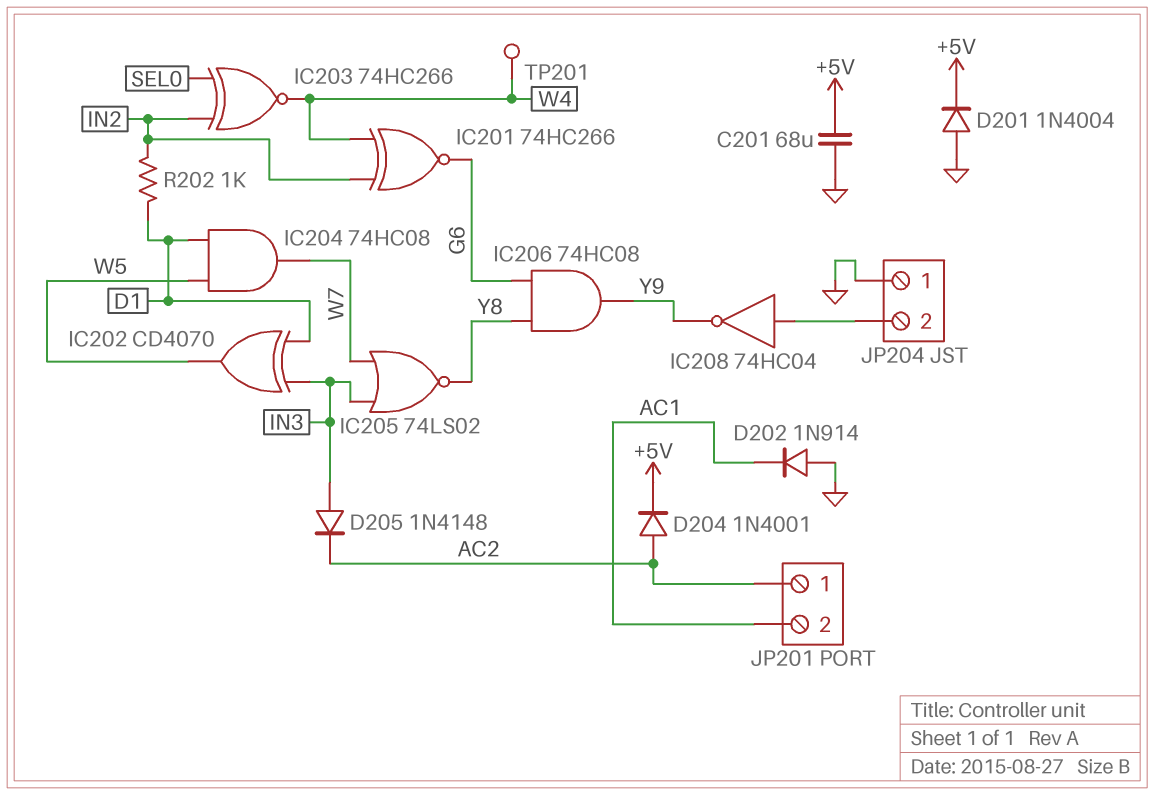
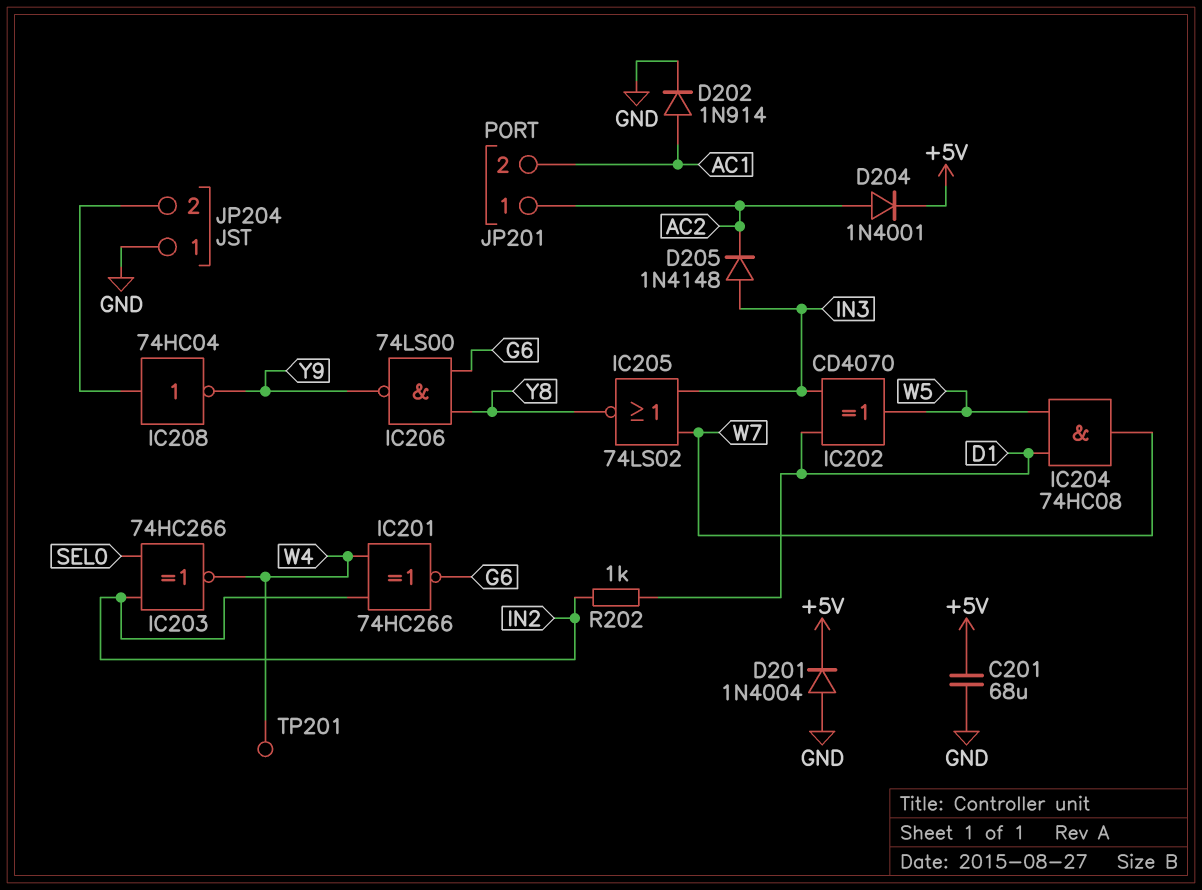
D202: diode 1N914 (A GND, K AC1) -> diode 1N914 (A AC1, K GND)
IC206: AND 74HC08 (in G6, in Y8, out Y9) -> NAND 74LS00 (in G6, in Y8, out Y9)

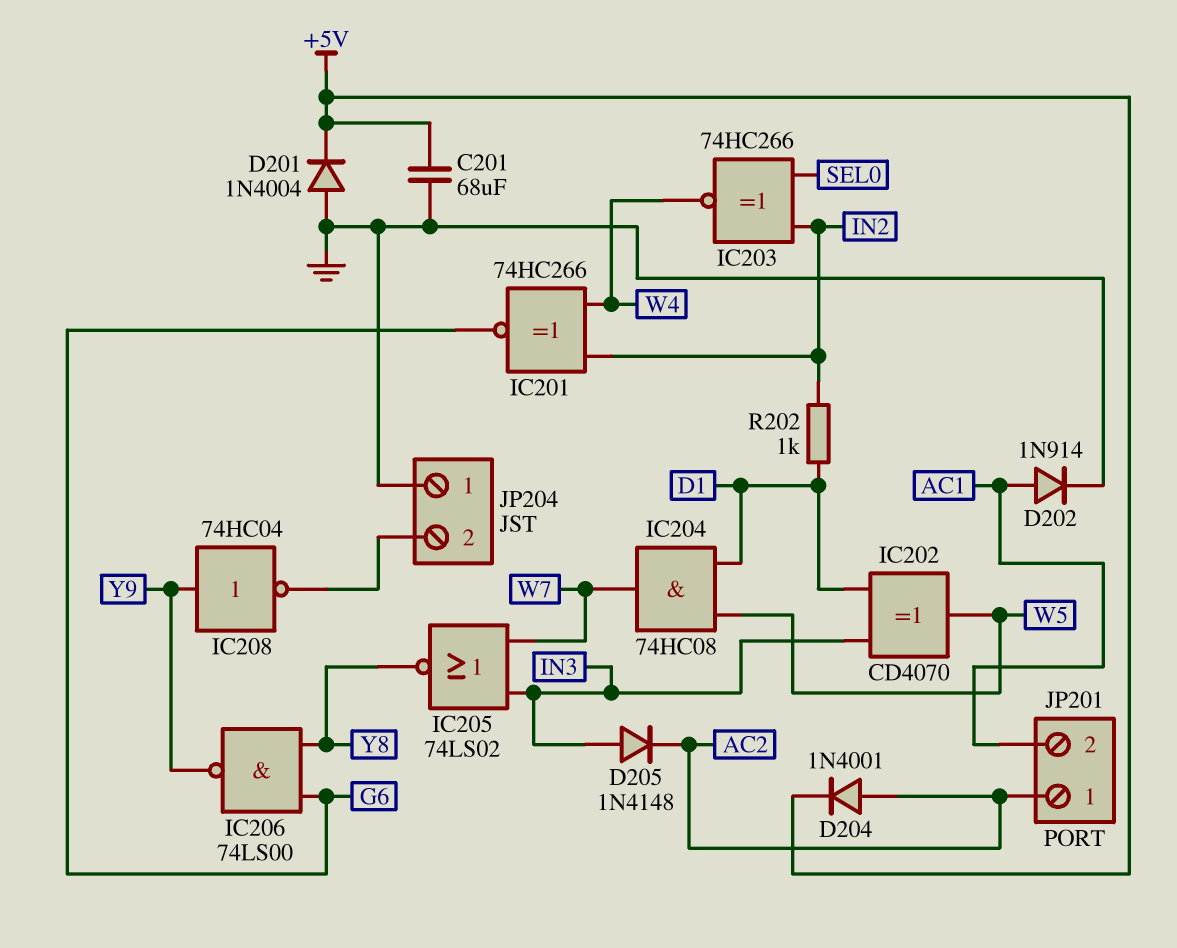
IC208: NOT 74HC04 (in JP204/2, out Y9) -> NOT 74HC04 (in Y9, out JP204/2)
TP201: test point (W4) -> none

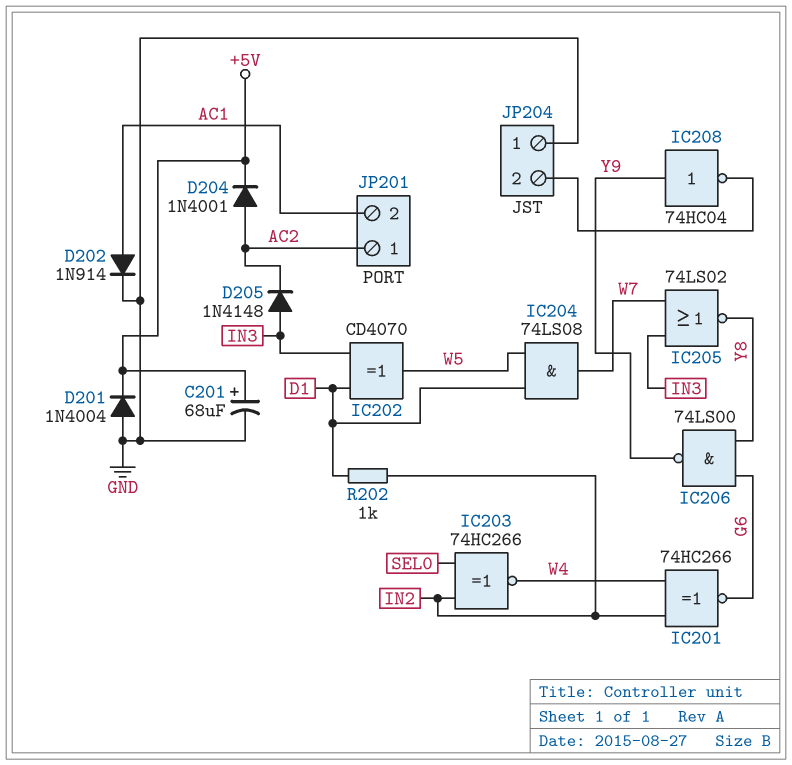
C201: 68uF (+5V, GND) -> 68uF (plus +5V, minus GND)
IC204: AND 74HC08 (in D1, in W5, out W7) -> AND 74LS08 (in D1, in W5, out W7)

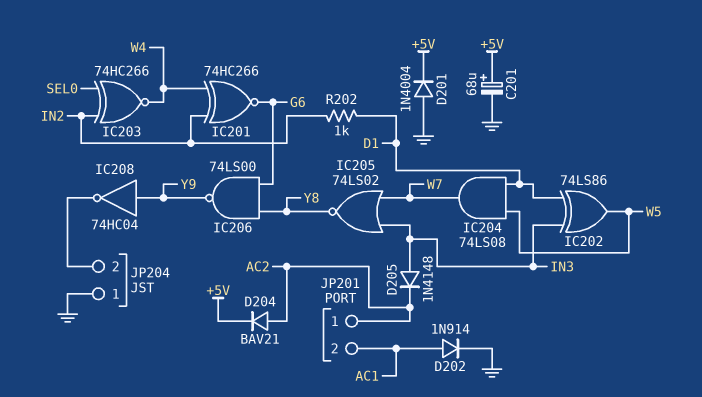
D204: diode 1N4001 (A AC2, K +5V) -> diode BAV21 (A AC2, K +5V)
IC202: XOR CD4070 (in D1, in IN3, out W5) -> XOR 74LS86 (in D1, in IN3, out W5)

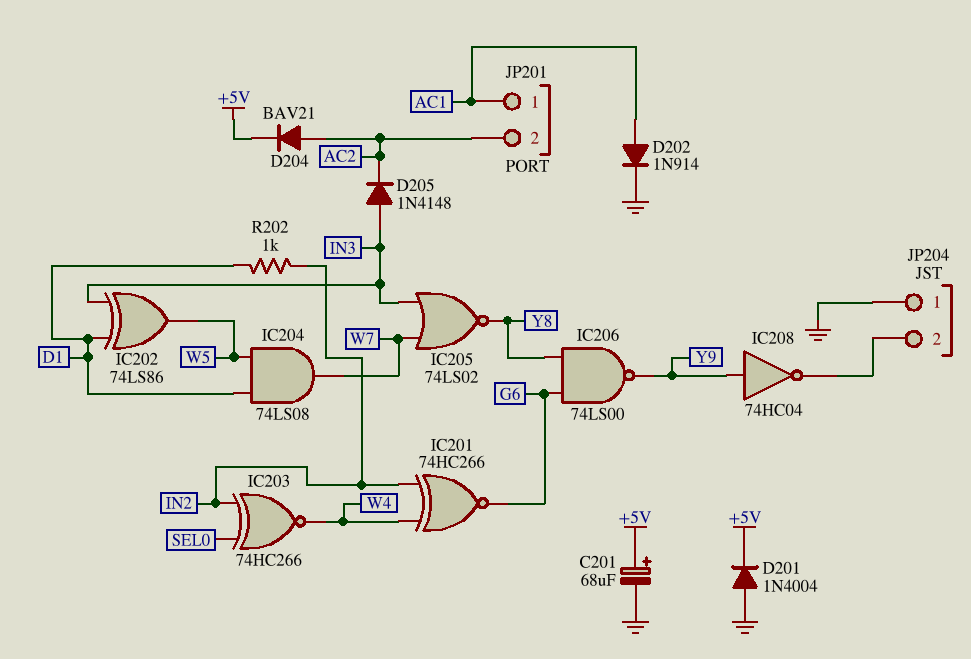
JP201 pin 1: AC2 -> AC1
JP201 pin 2: AC1 -> AC2

